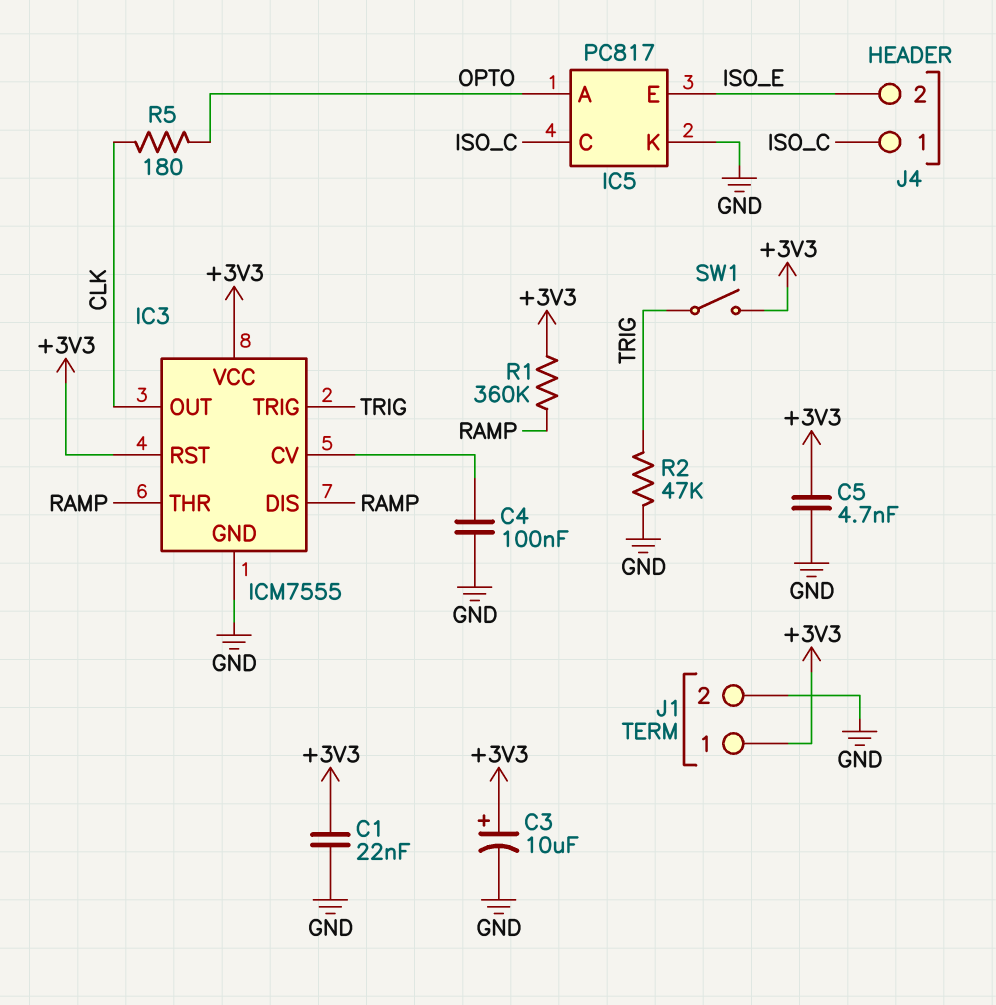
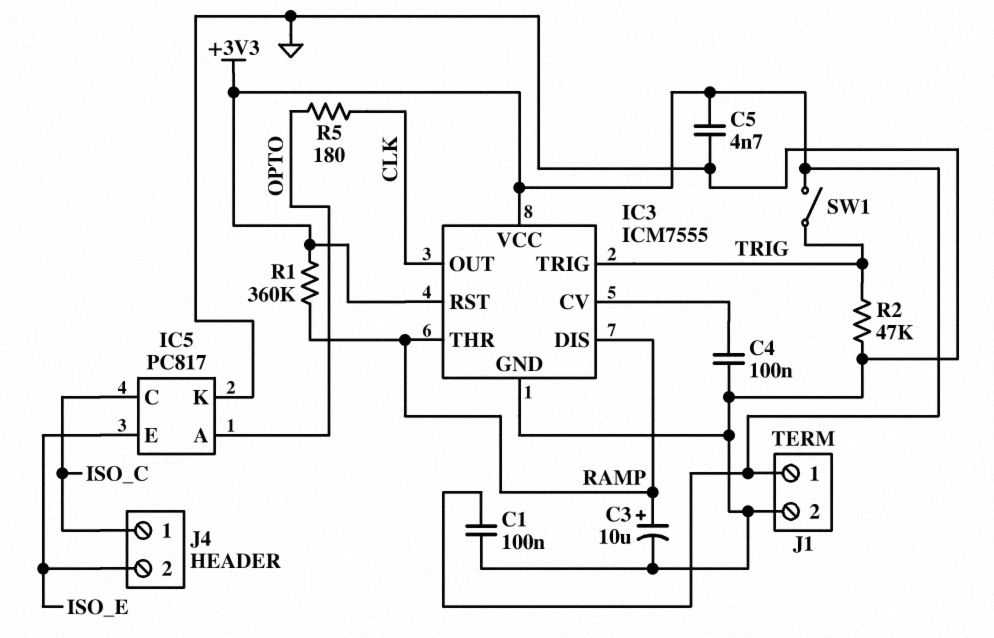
C1: 22nF (+3V3, GND) -> 100nF (+3V3, GND)
C3: 10uF (plus +3V3, minus GND) -> 10uF (plus RAMP, minus GND)

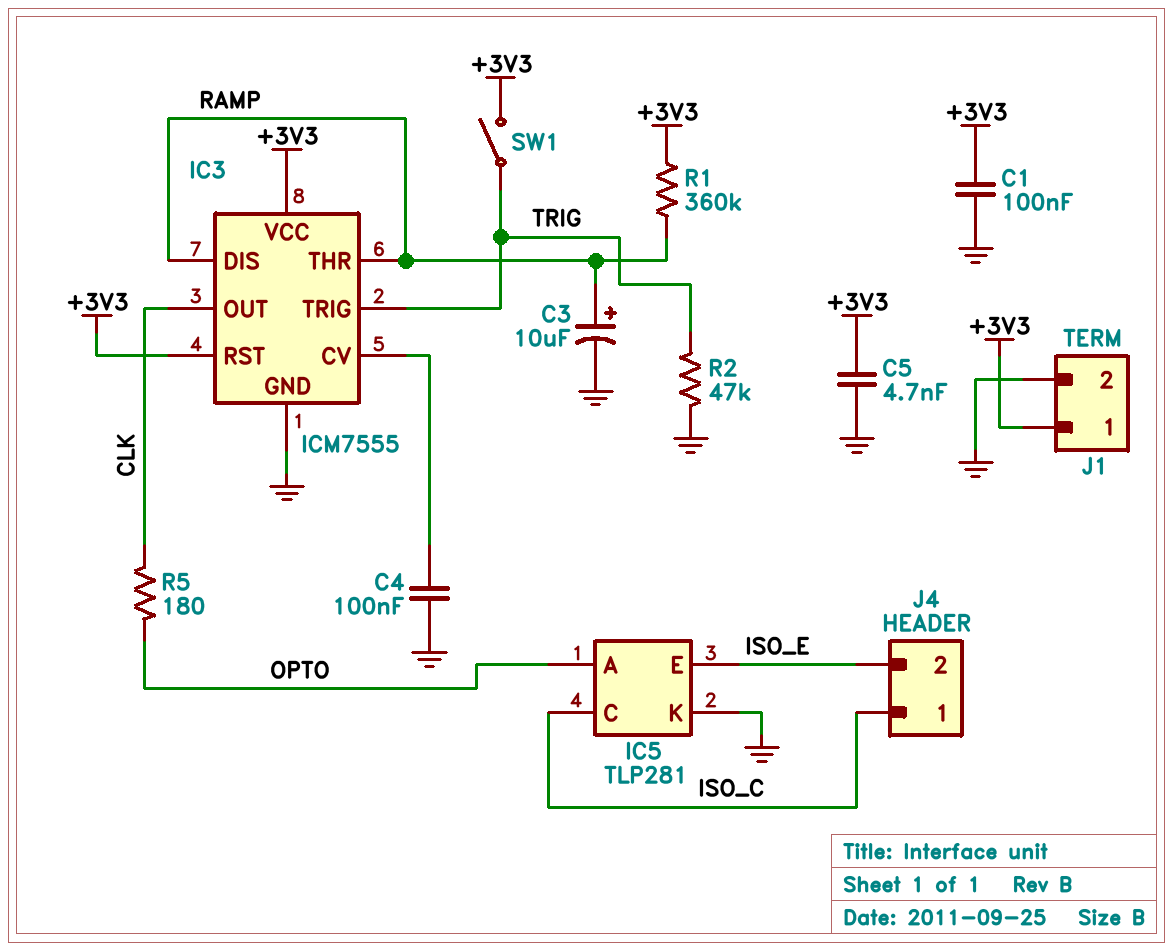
IC5: PC817 -> TLP281

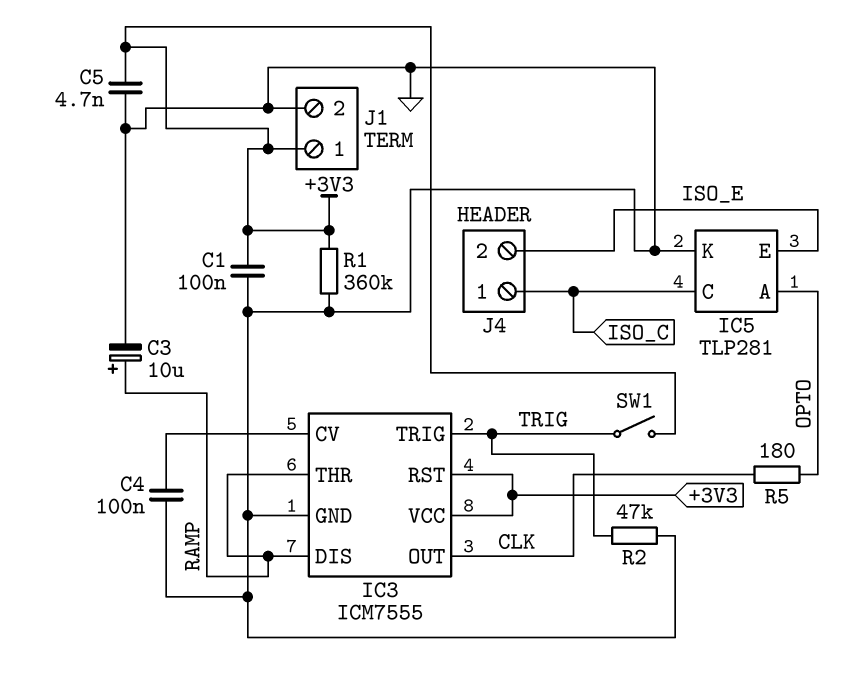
R1: 360k (+3V3, RAMP) -> 360k (+3V3, GND)

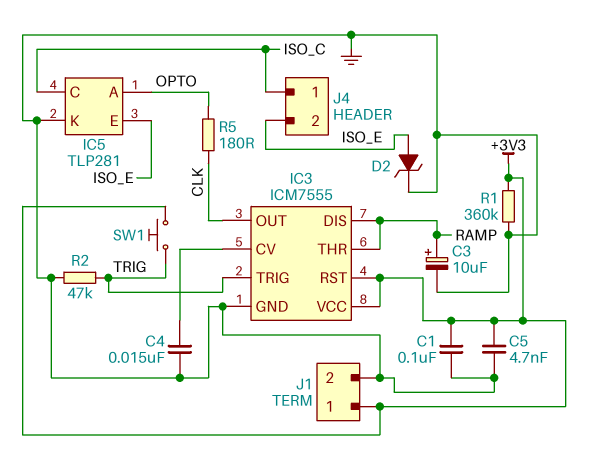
C4: 100nF (GND, IC3/CV) -> 15nF (GND, IC3/CV)
D2: none -> zener (A ISO_E, K GND)
SW1: switch (+3V3, TRIG) -> button (+3V3, TRIG)

